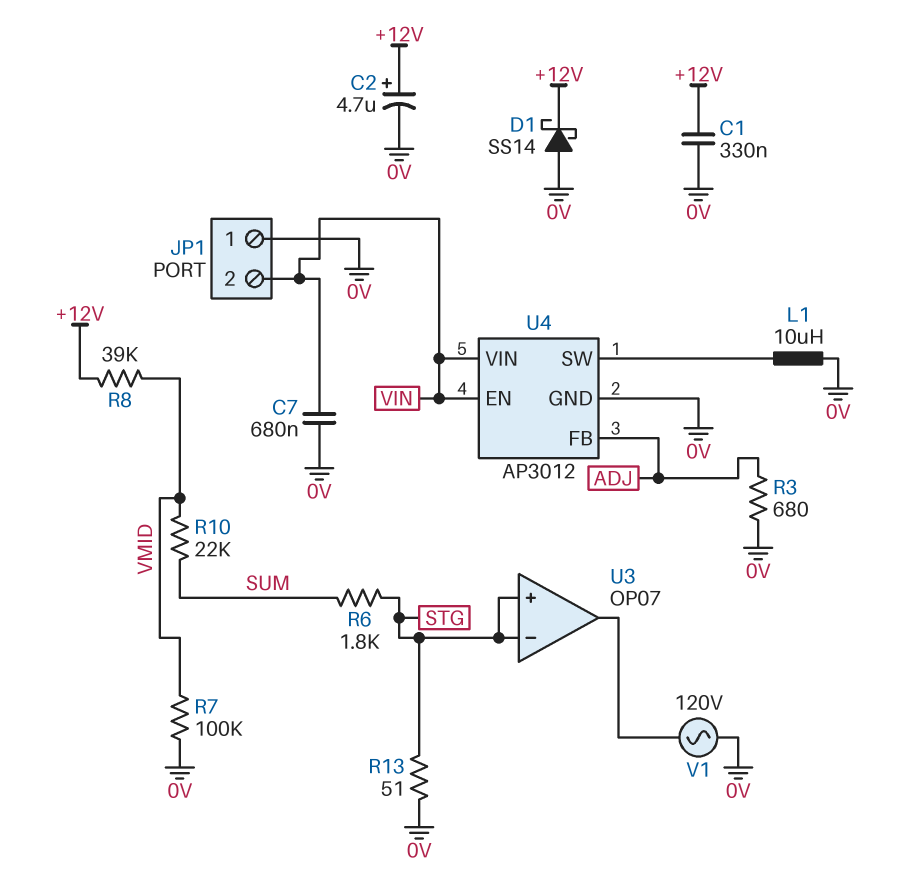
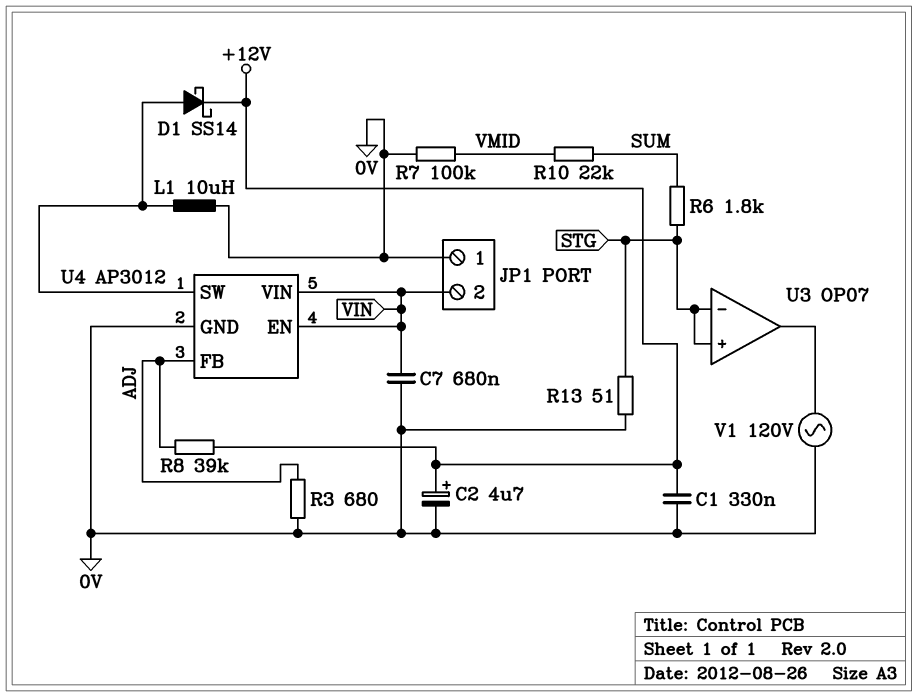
D1: schottky SS14 (A 0V, K +12V) -> schottky SS14 (A U4/SW, K +12V)
R8: 39k (+12V, VMID) -> 39k (+12V, ADJ)

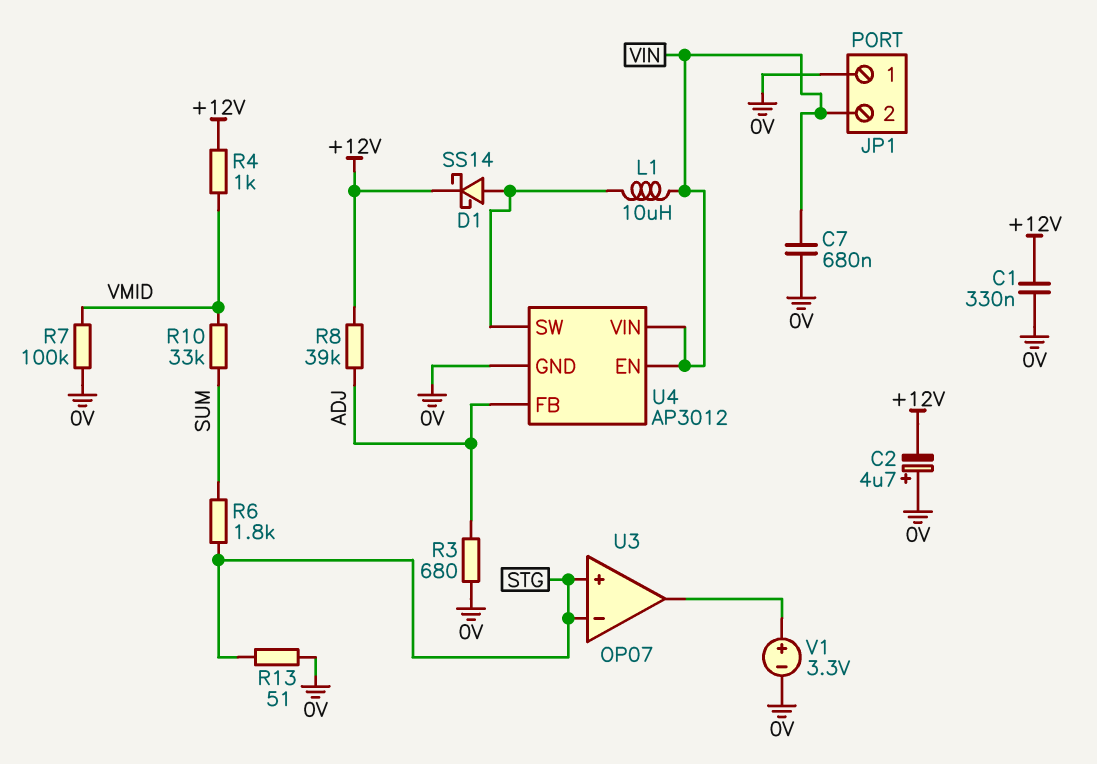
C2: 4.7uF (plus +12V, minus 0V) -> 4.7uF (plus 0V, minus +12V)
L1: 10uH (0V, U4/SW) -> 10uH (U4/SW, VIN)
R4: none -> 1k (+12V, VMID)
R10: 22k (SUM, VMID) -> 33k (SUM, VMID)
V1: AC 120V (0V, U3/out) -> 3.3V (plus U3/out, minus 0V)

